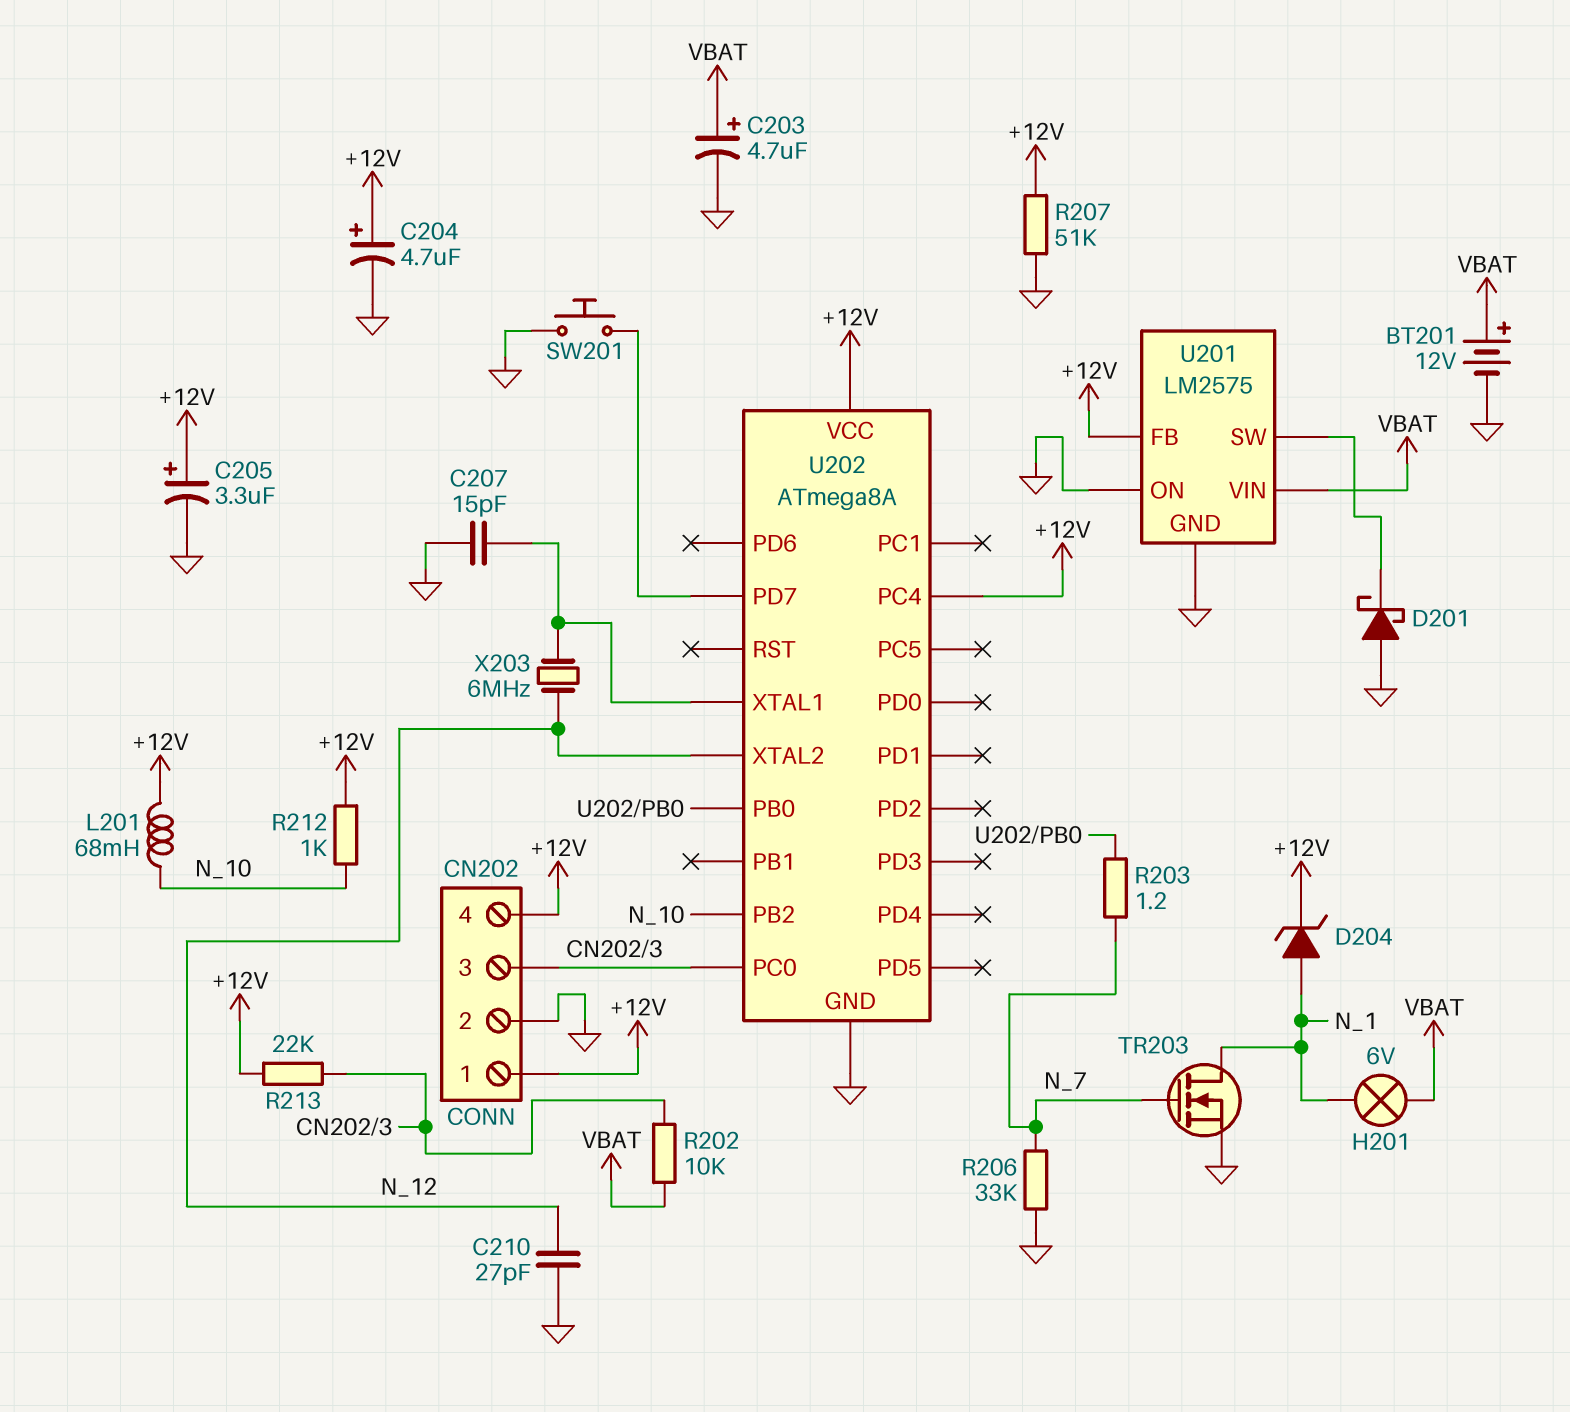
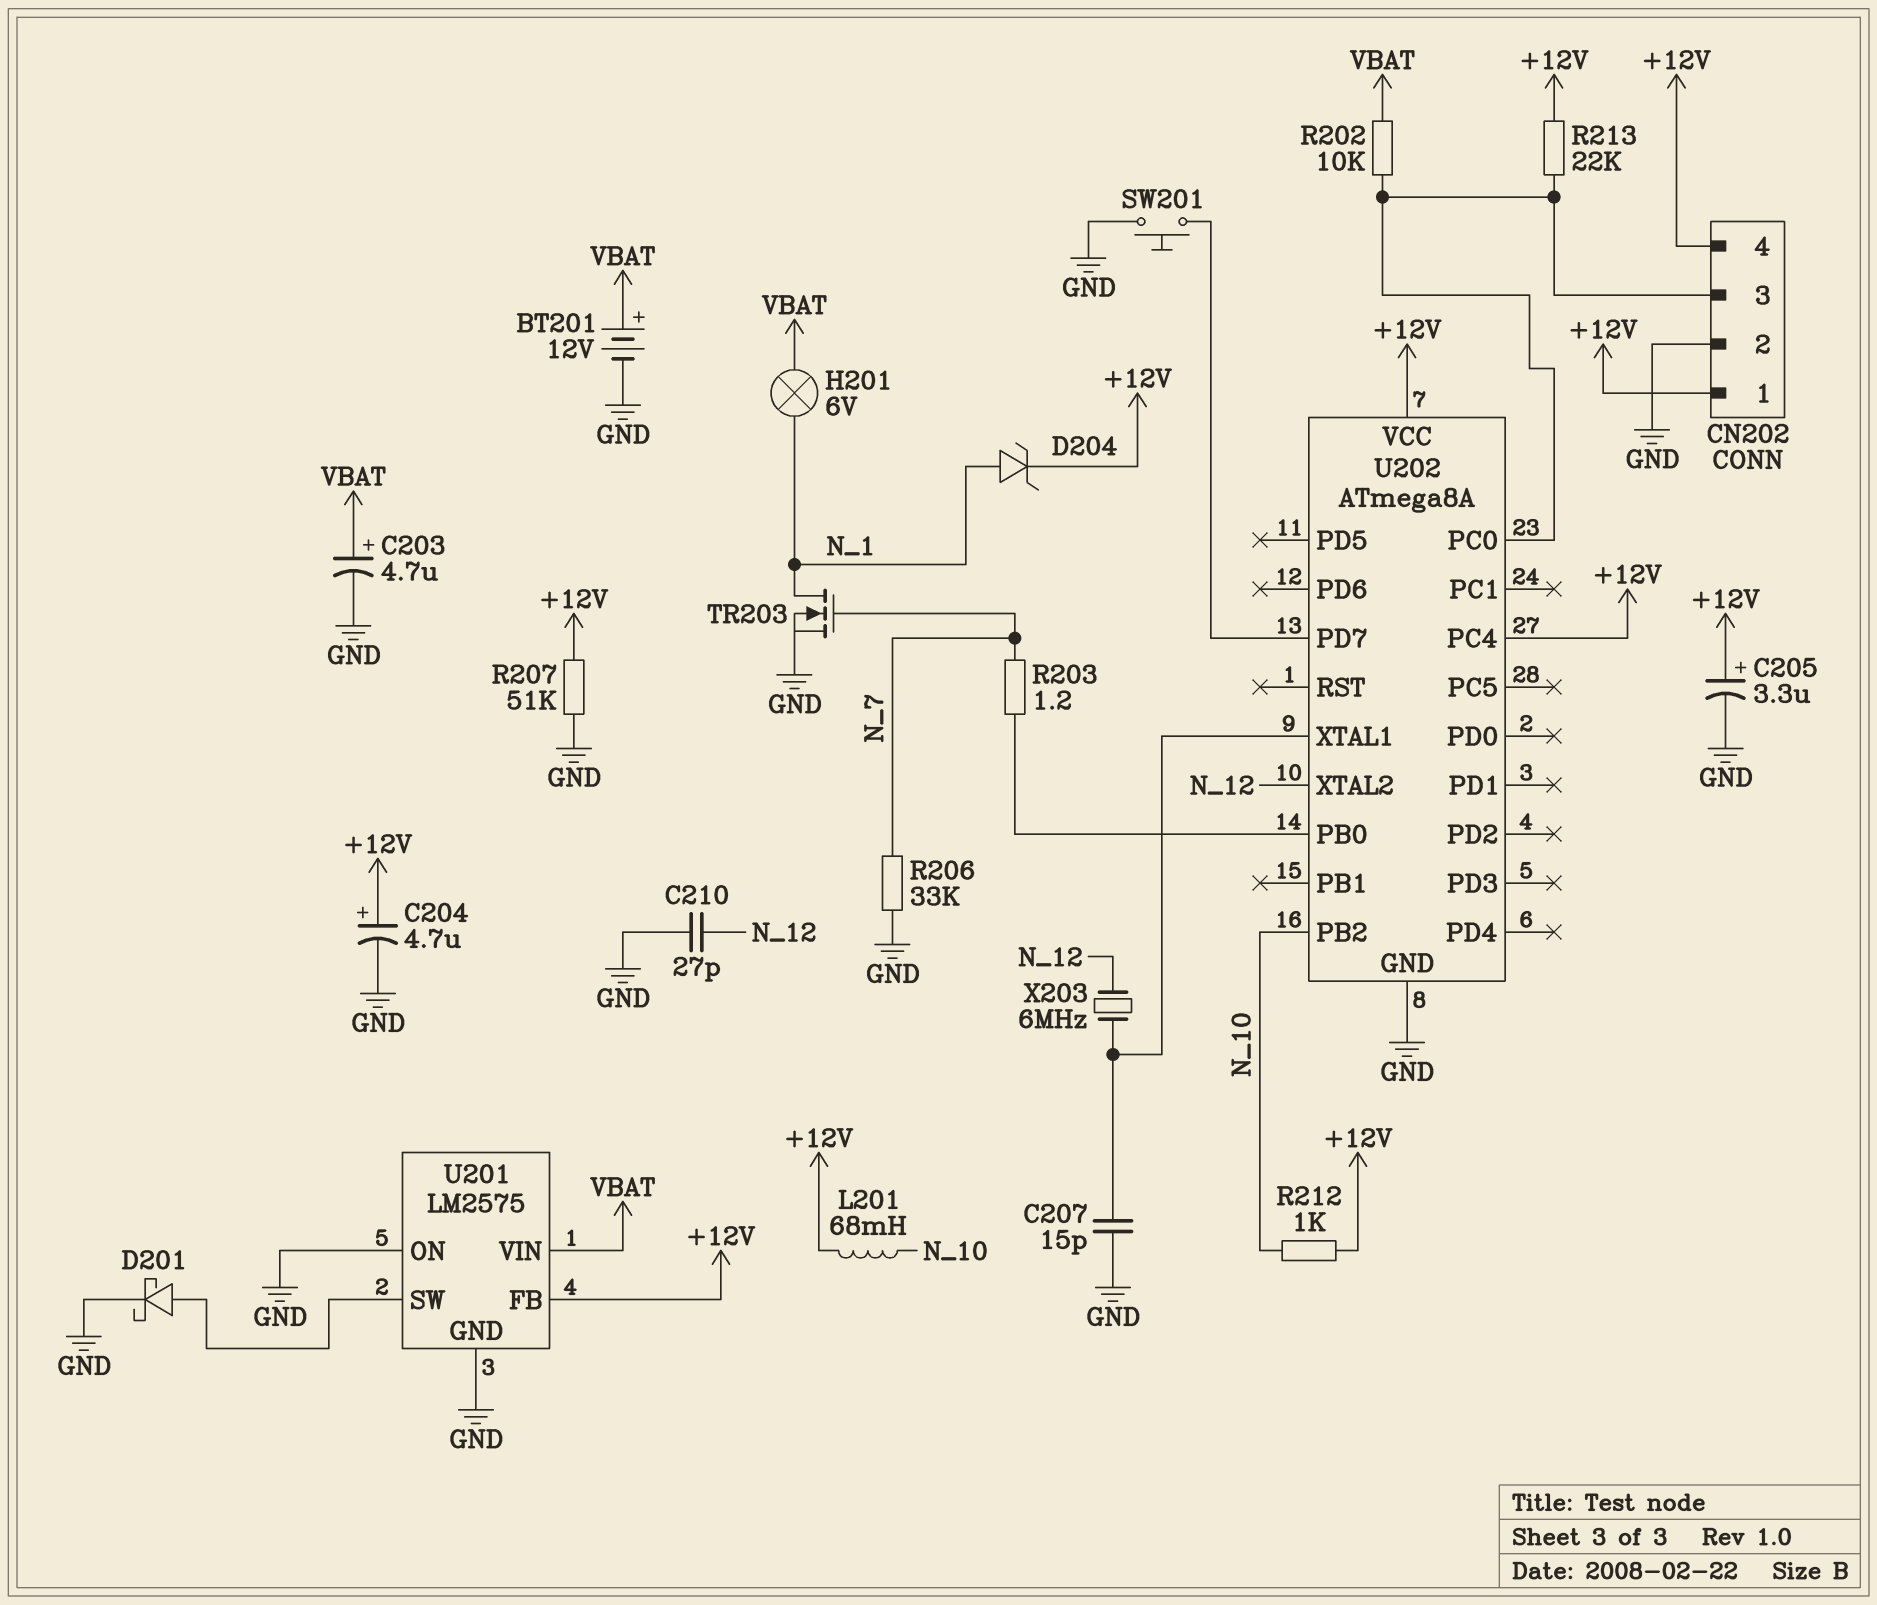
D201: schottky (A GND, K U201/SW) -> schottky (A U201/SW, K GND)

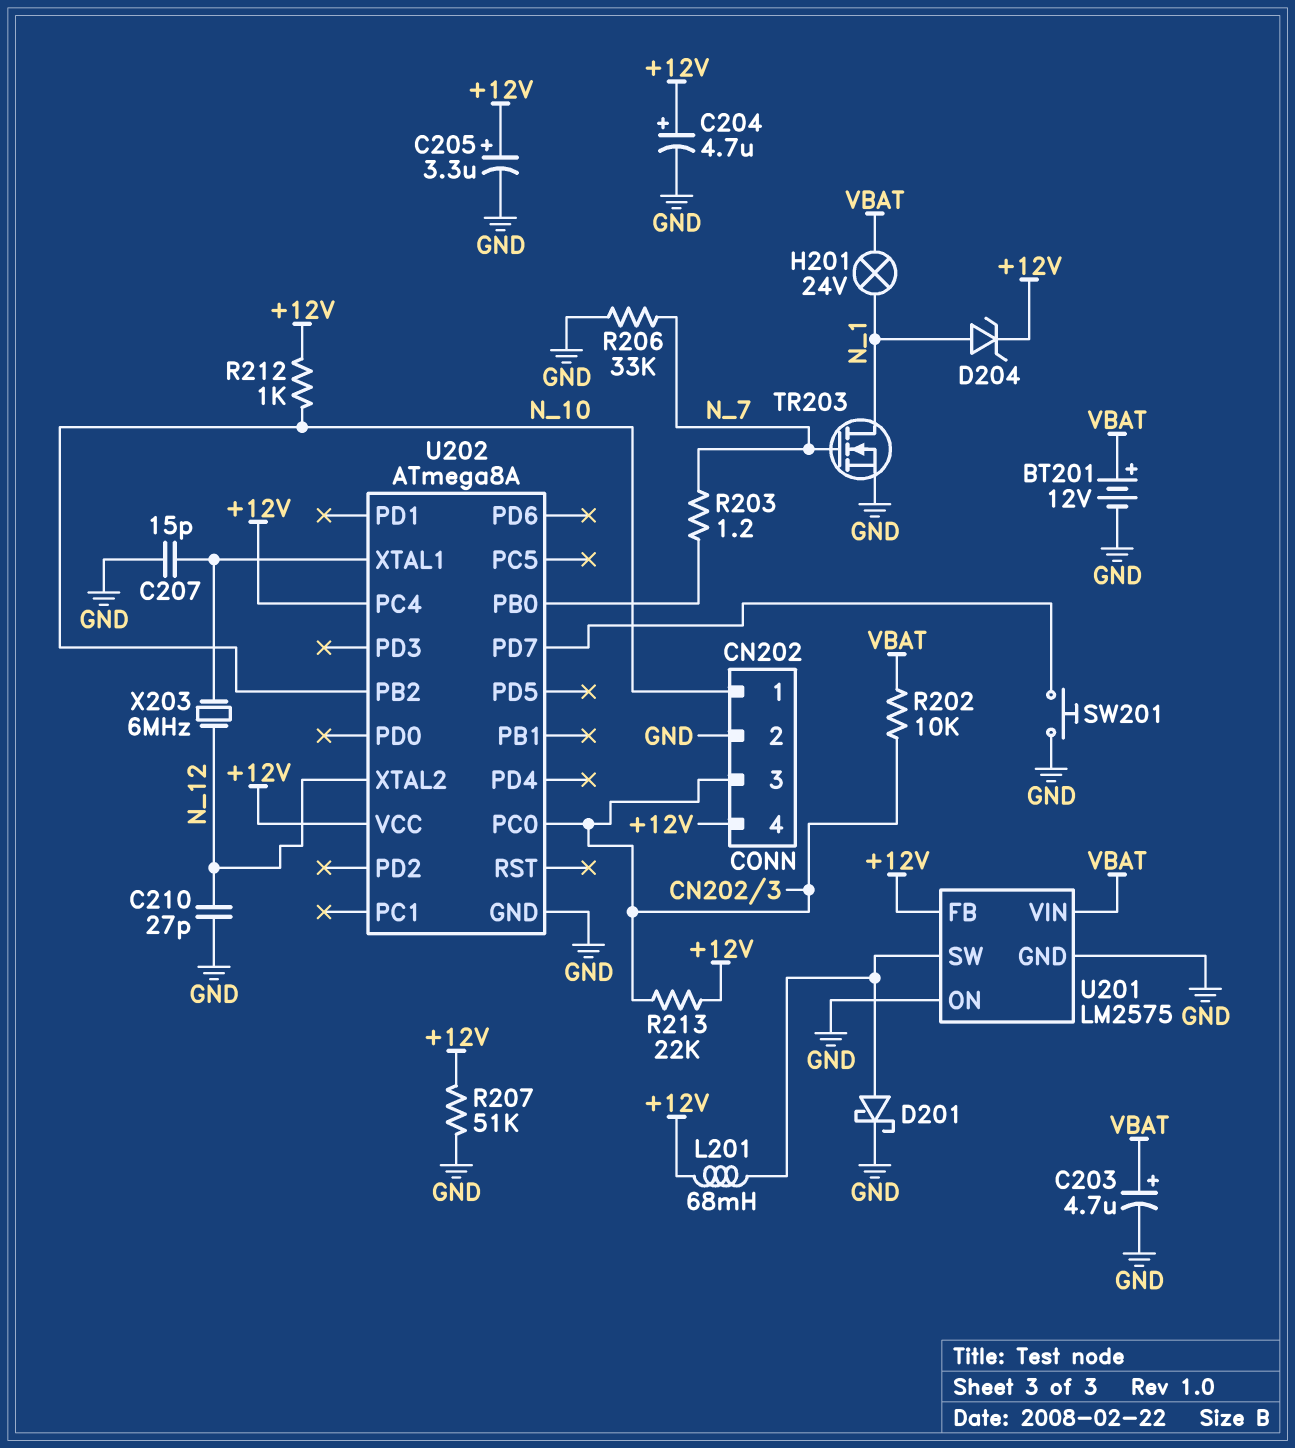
CN202 pin 1: +12V -> N_10
H201: lamp 6V (N_1, VBAT) -> lamp 24V (N_1, VBAT)
L201: 68mH (+12V, N_10) -> 68mH (+12V, U201/SW)

